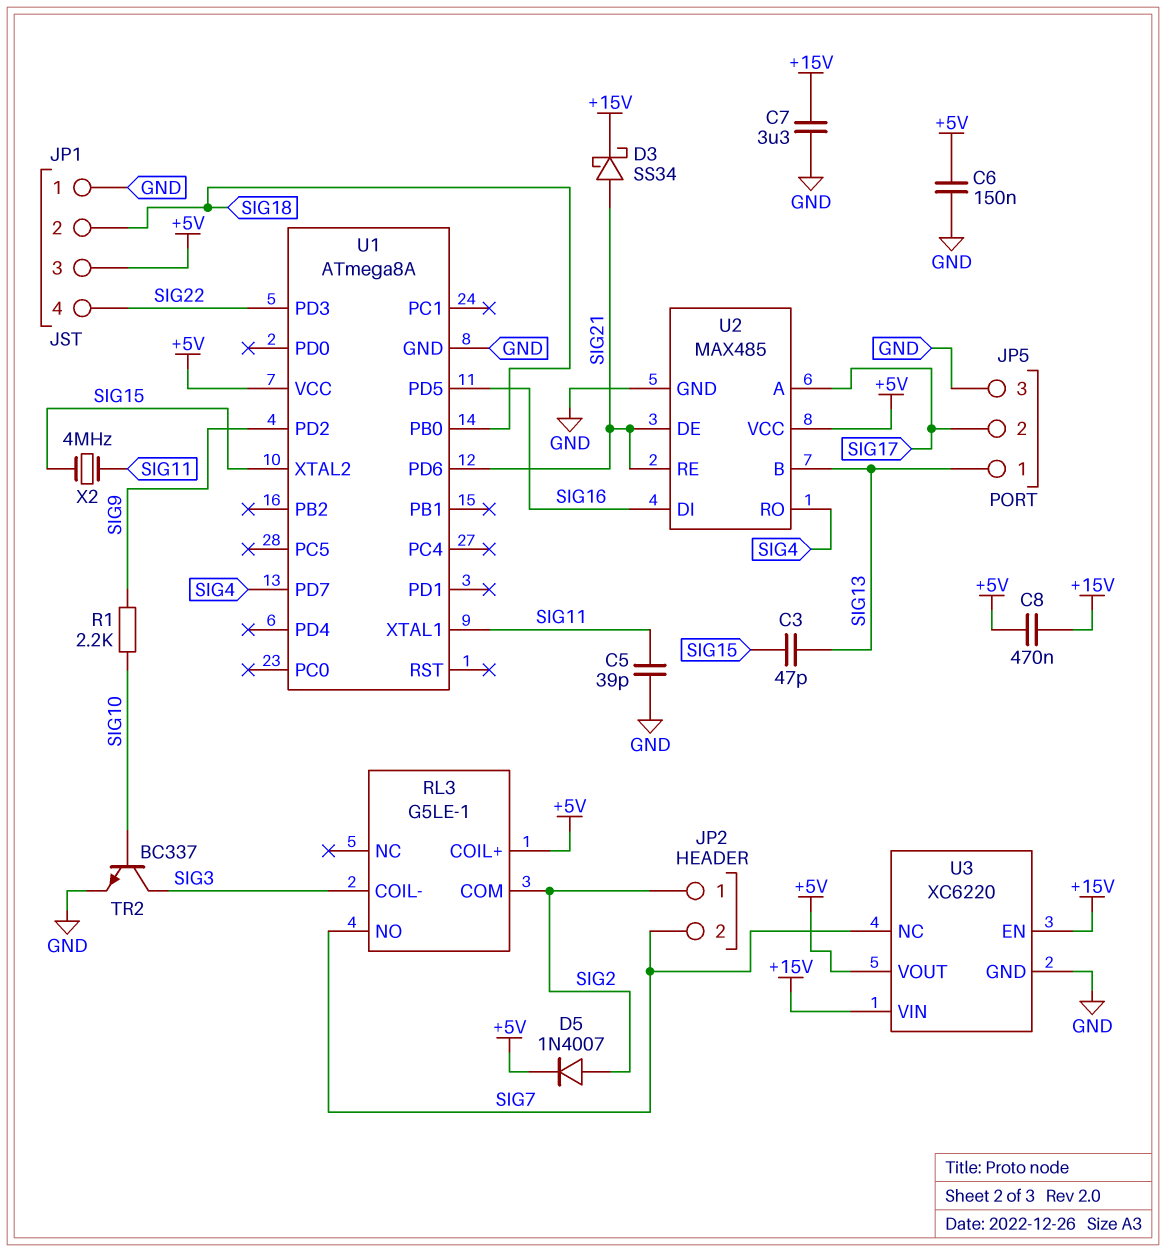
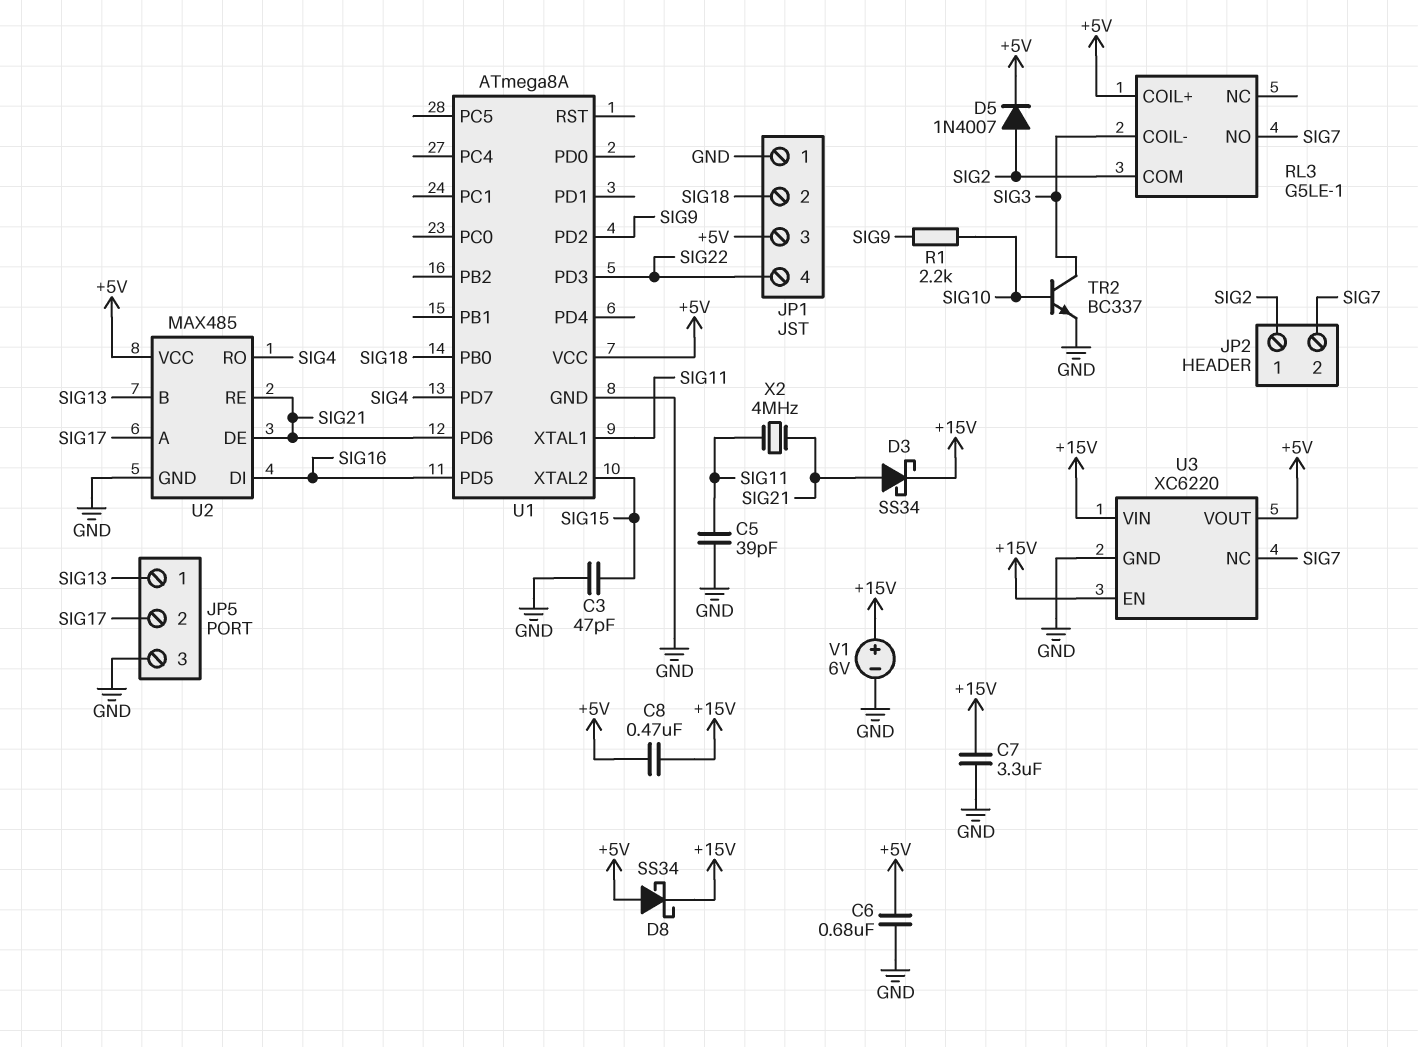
C3: 47pF (SIG13, SIG15) -> 47pF (GND, SIG15)
C6: 150nF (+5V, GND) -> 680nF (+5V, GND)
D8: none -> schottky SS34 (A +5V, K +15V)
V1: none -> 6V (plus +15V, minus GND)
X2: 4MHz (SIG11, SIG15) -> 4MHz (SIG11, SIG21)

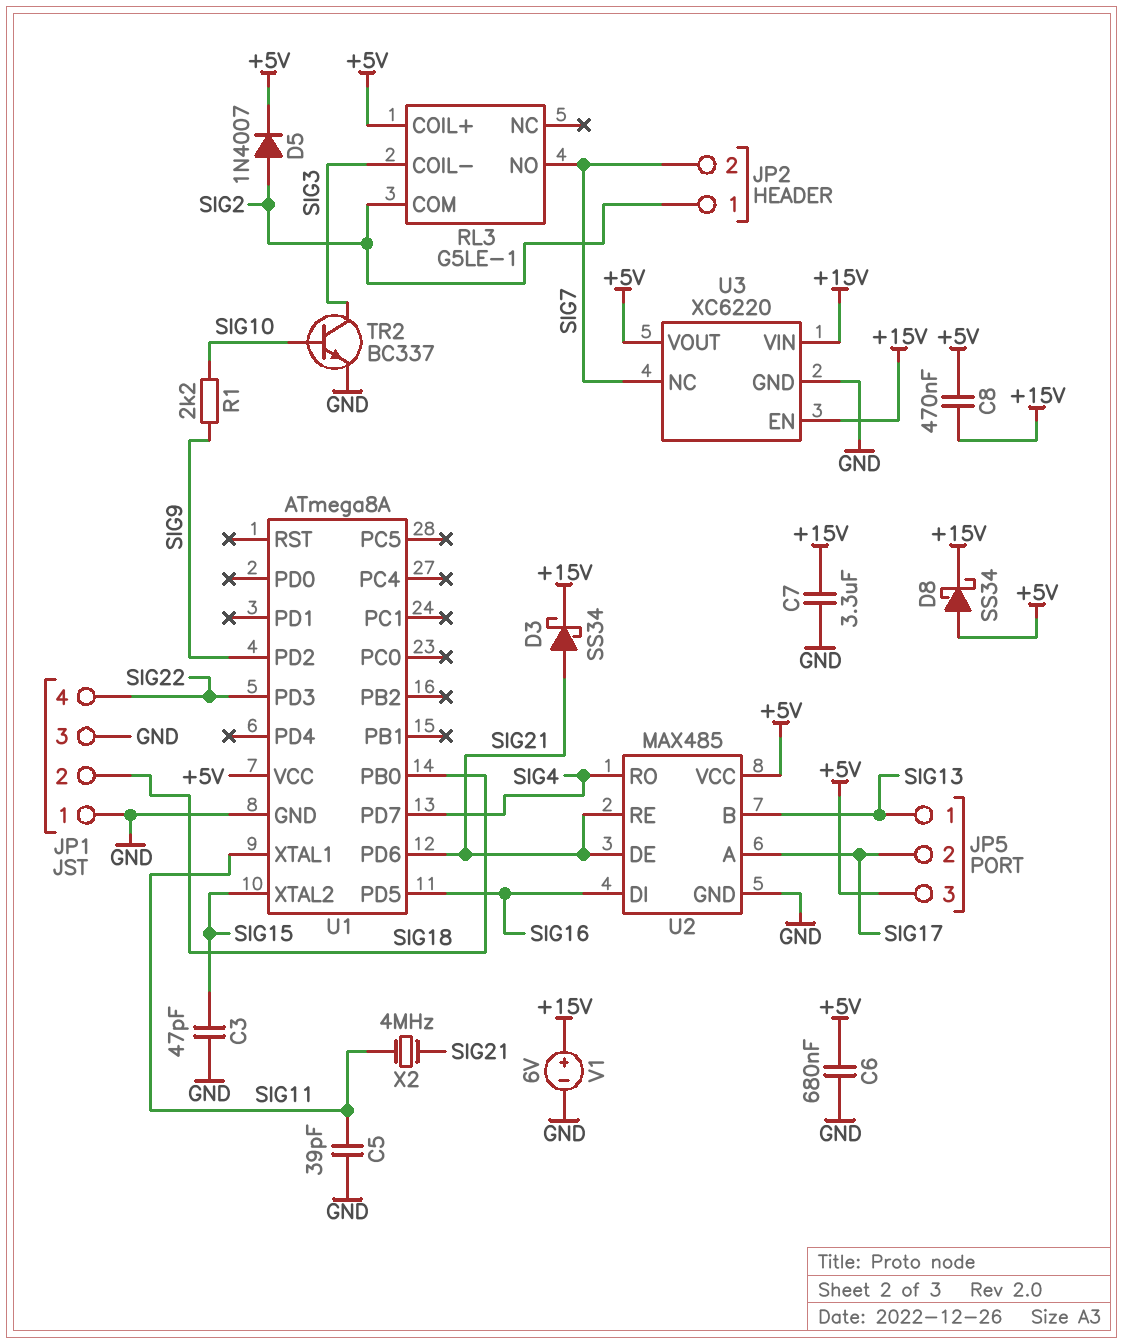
JP1 pin 3: +5V -> GND
JP5 pin 3: GND -> +5V

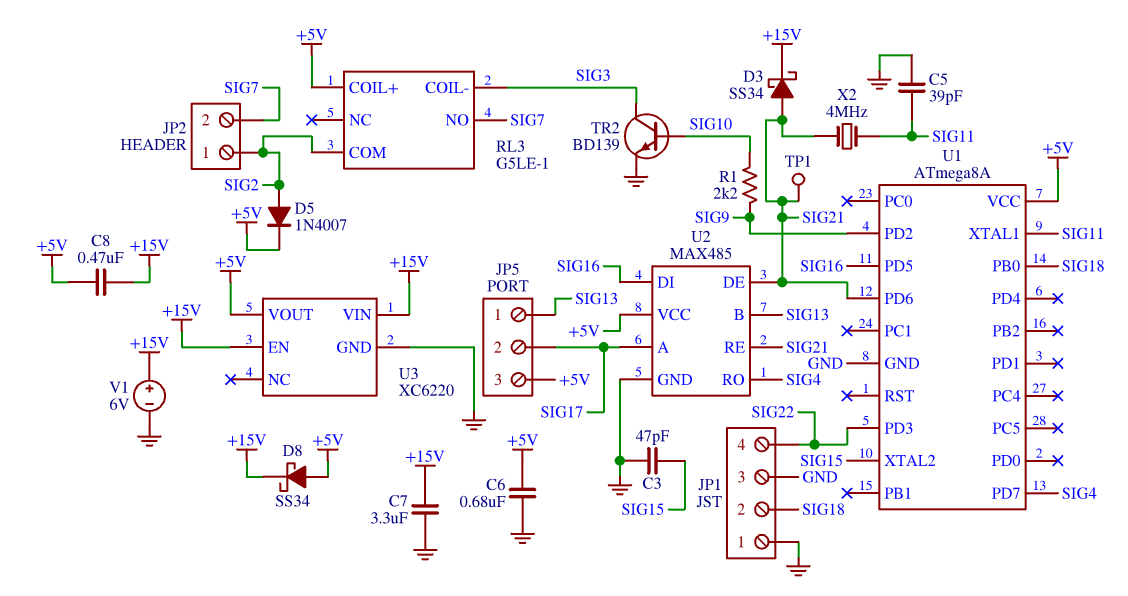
TP1: none -> test point (SIG21)
TR2: NPN BC337 (B SIG10, C SIG3, E GND) -> NPN BD139 (B SIG10, C SIG3, E GND)
U3 pin NC: SIG7 -> none

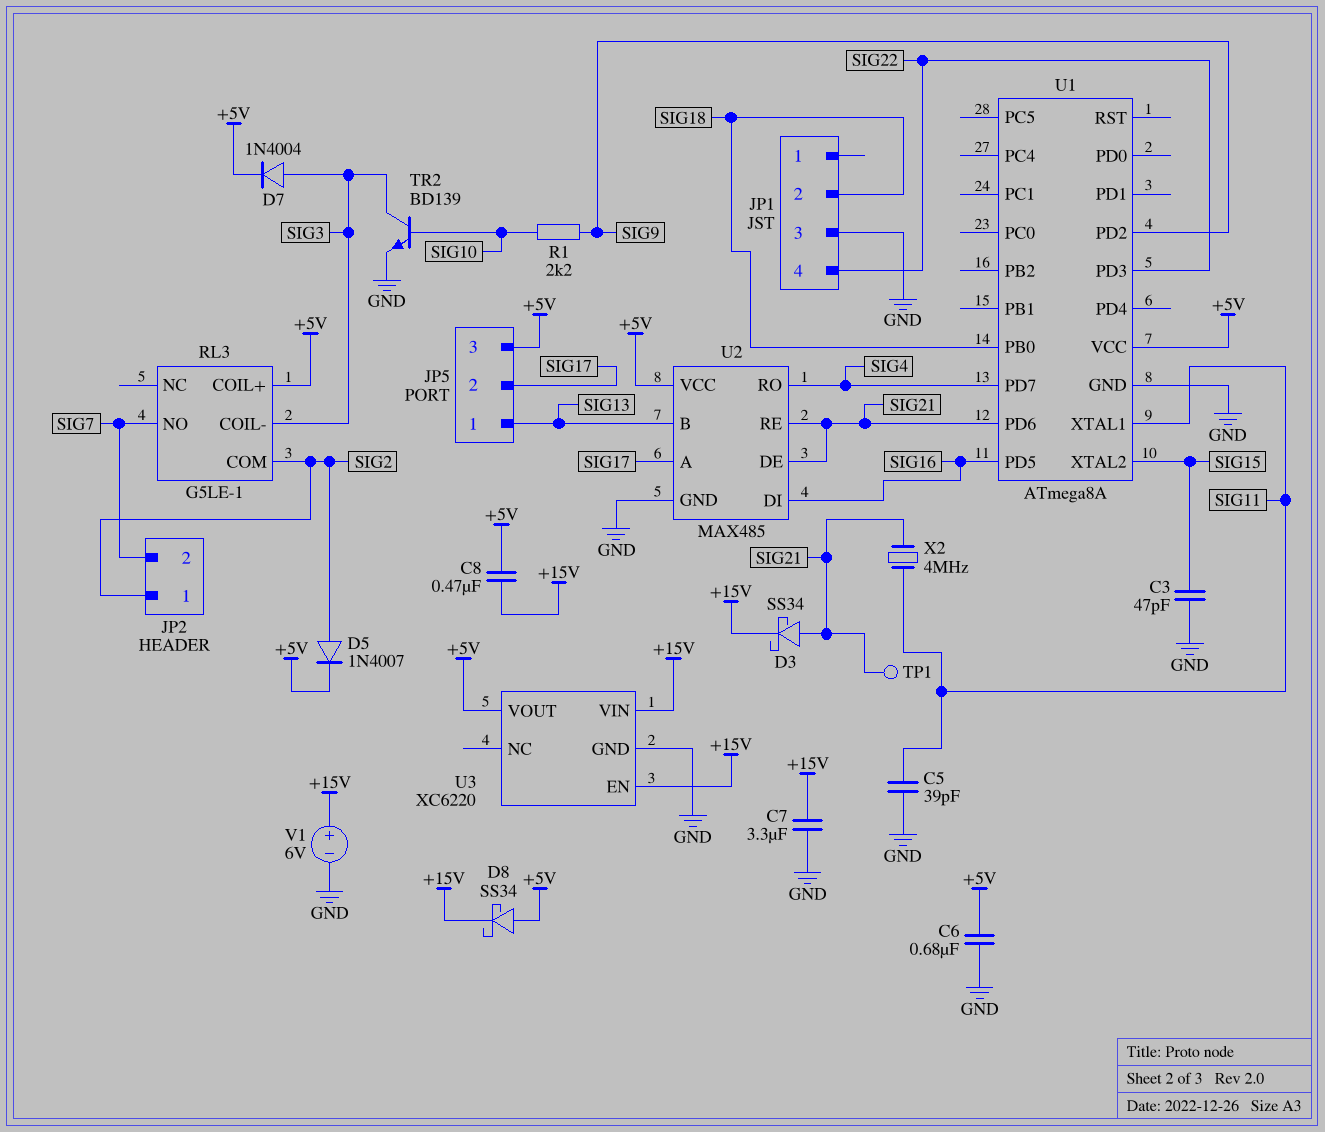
D7: none -> diode 1N4004 (A SIG3, K +5V)
JP1 pin 1: GND -> none

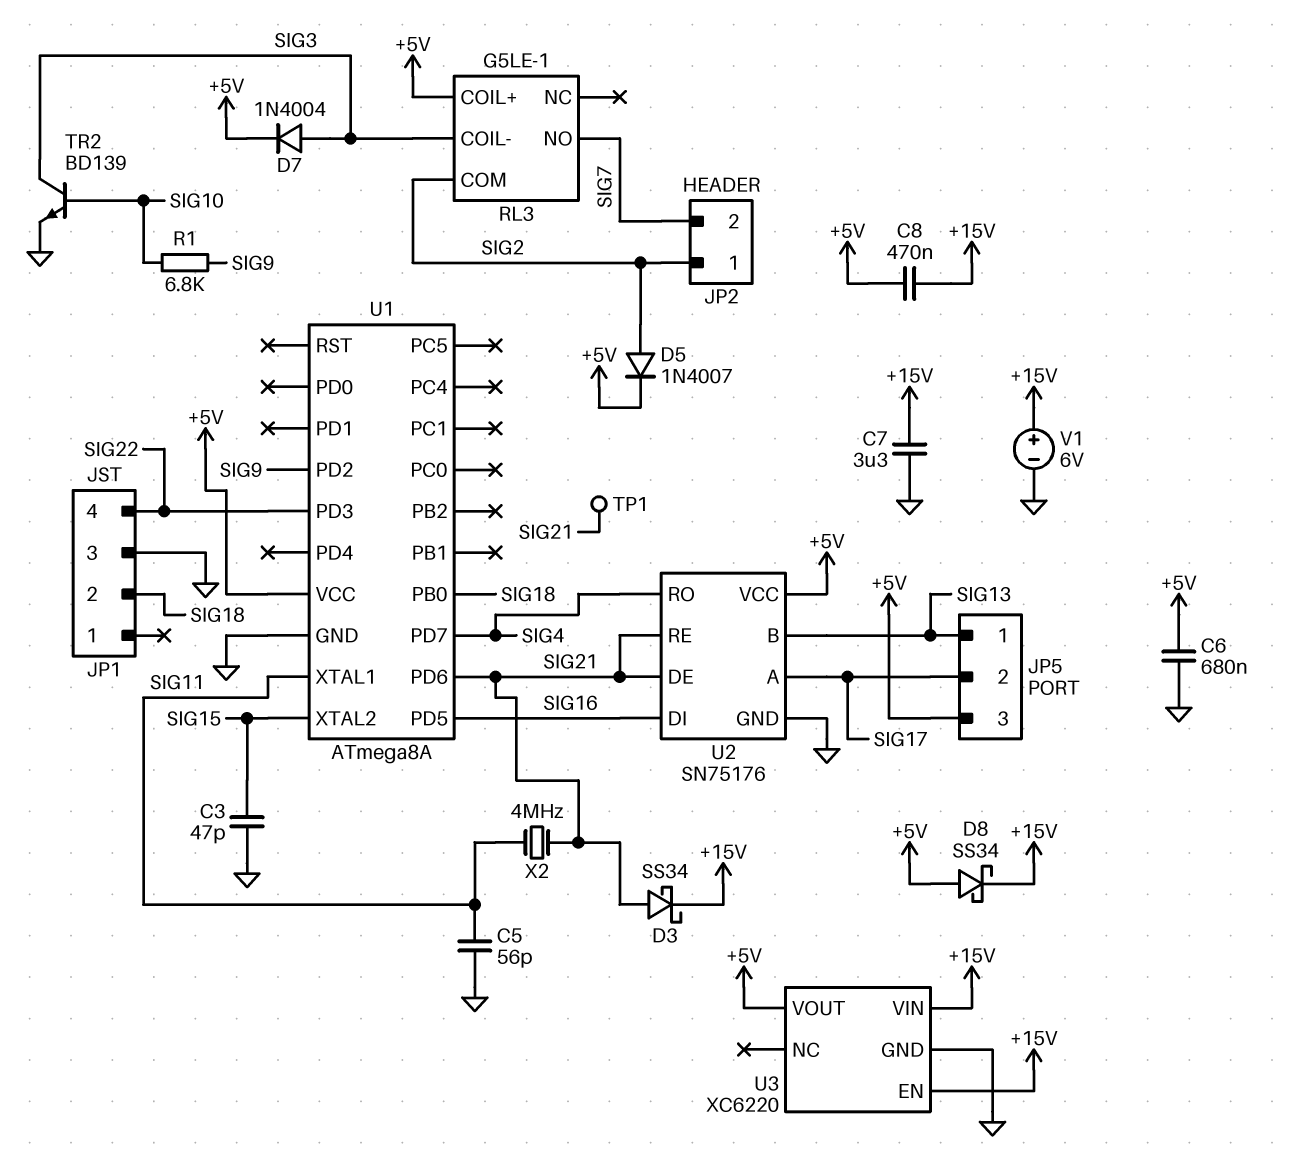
C5: 39pF (GND, SIG11) -> 56pF (GND, SIG11)
R1: 2.2k (SIG9, SIG10) -> 6.8k (SIG9, SIG10)
U2: MAX485 -> SN75176

